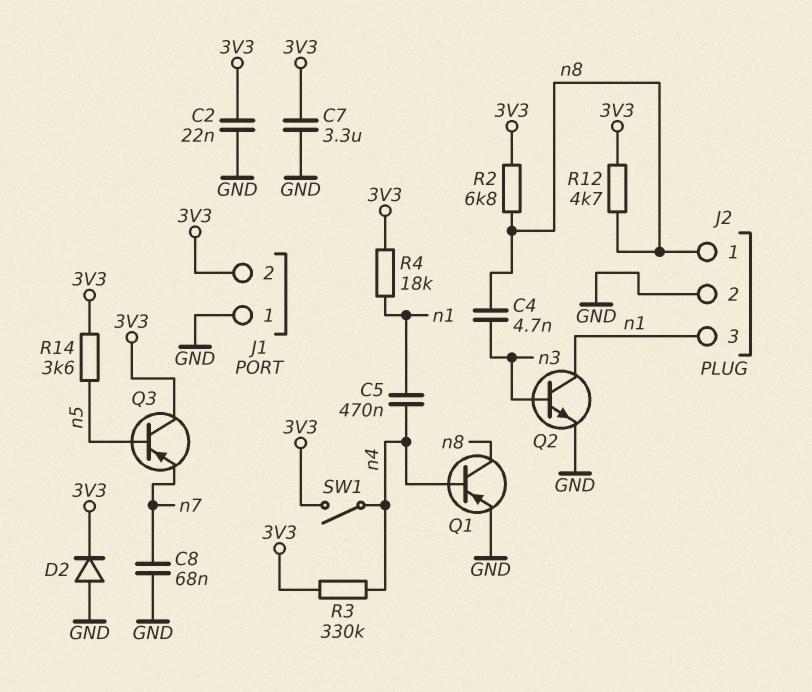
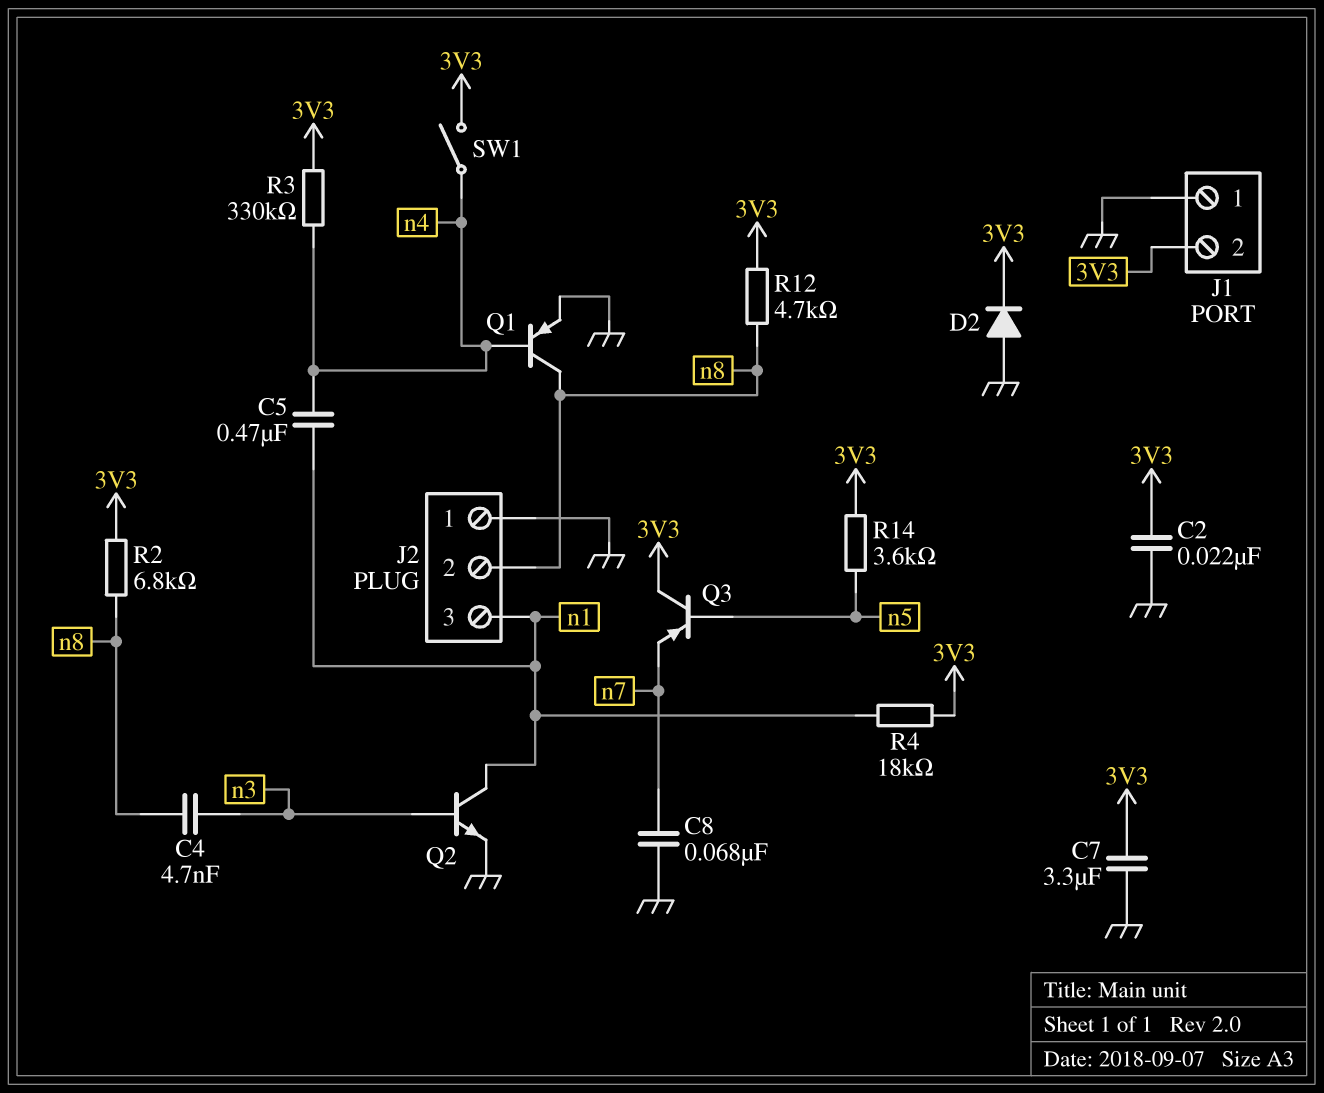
J2 pin 1: n8 -> GND
J2 pin 2: GND -> n8

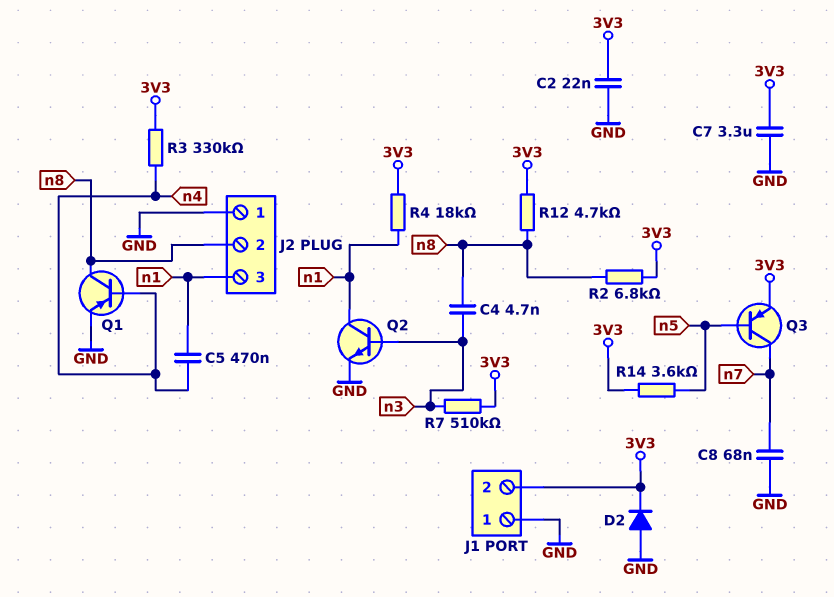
Q3: PNP (B n5, C 3V3, E n7) -> PNP (B n5, C n7, E 3V3)
R7: none -> 510k (3V3, n3)
SW1: switch (3V3, n4) -> none

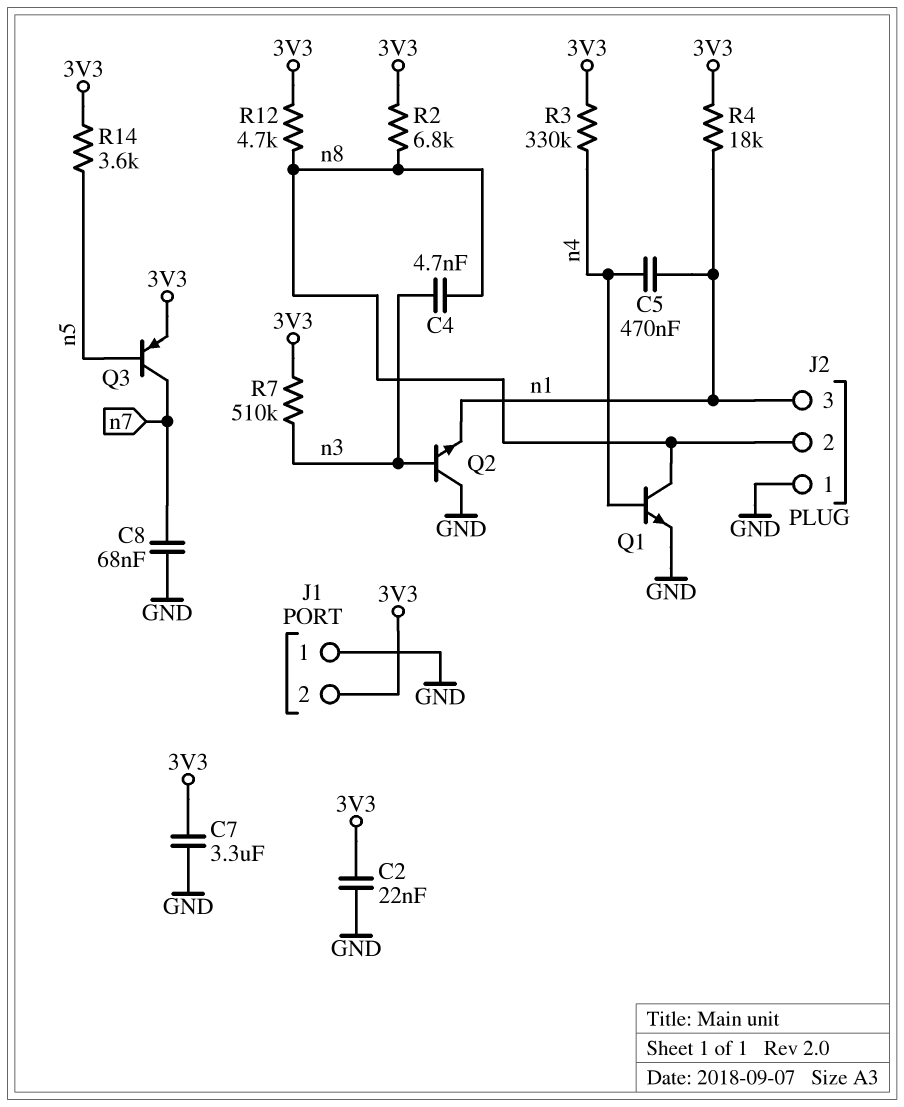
D2: diode (A GND, K 3V3) -> none
Q1: PNP (B n4, C n8, E GND) -> NPN (B n4, C n8, E GND)
Q2: NPN (B n3, C n1, E GND) -> NPN (B n3, C GND, E n1)

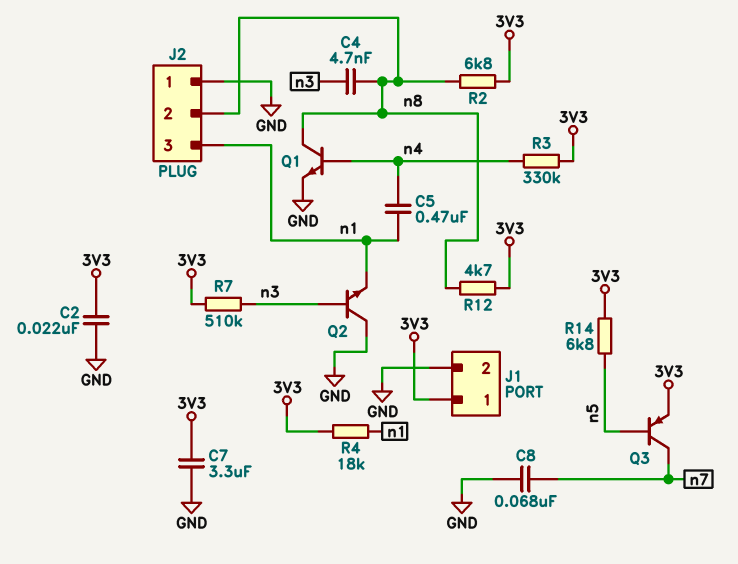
J1 pin 1: GND -> 3V3
J1 pin 2: 3V3 -> GND
R14: 3.6k (3V3, n5) -> 6.8k (3V3, n5)

